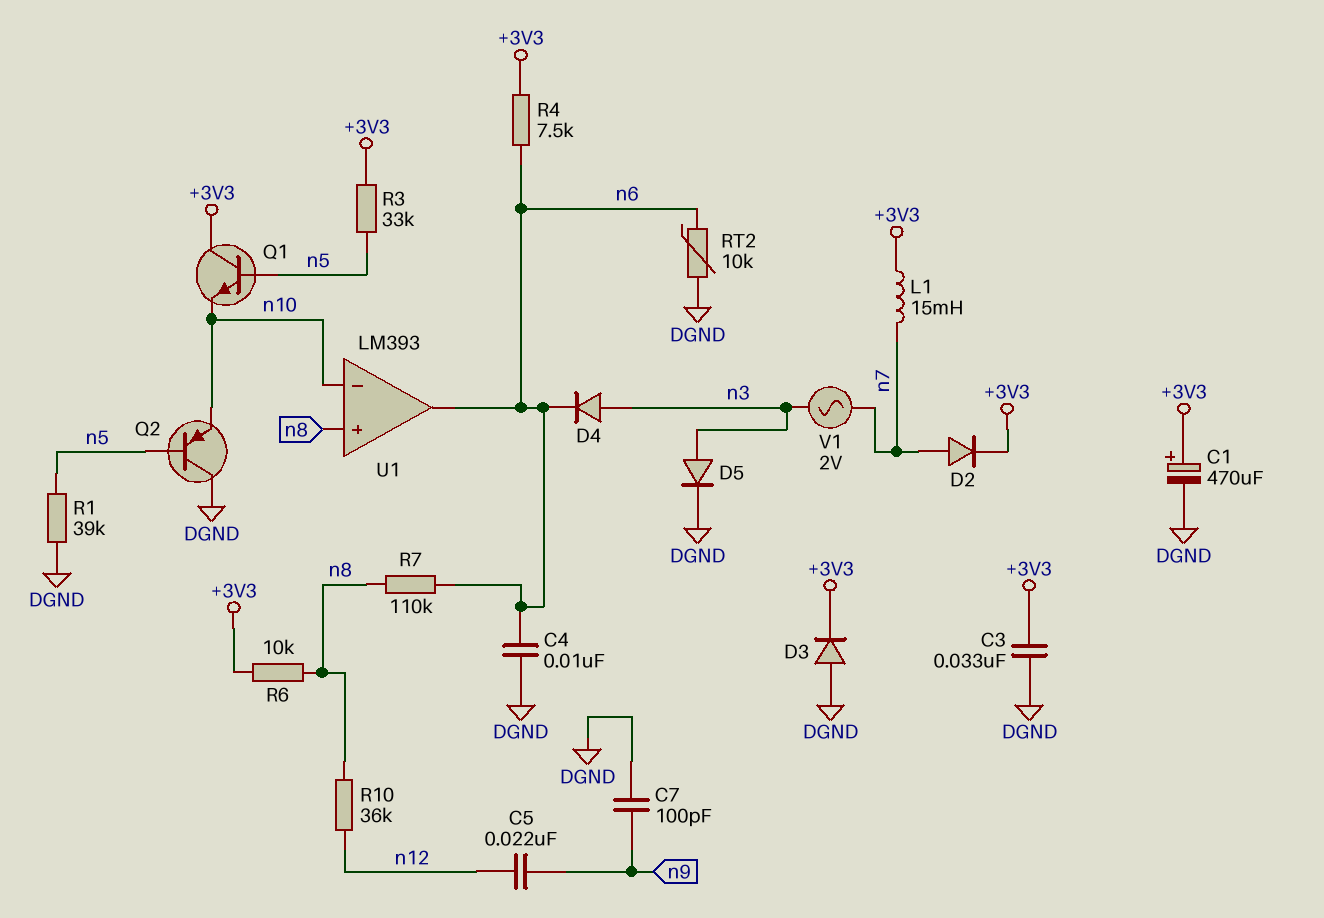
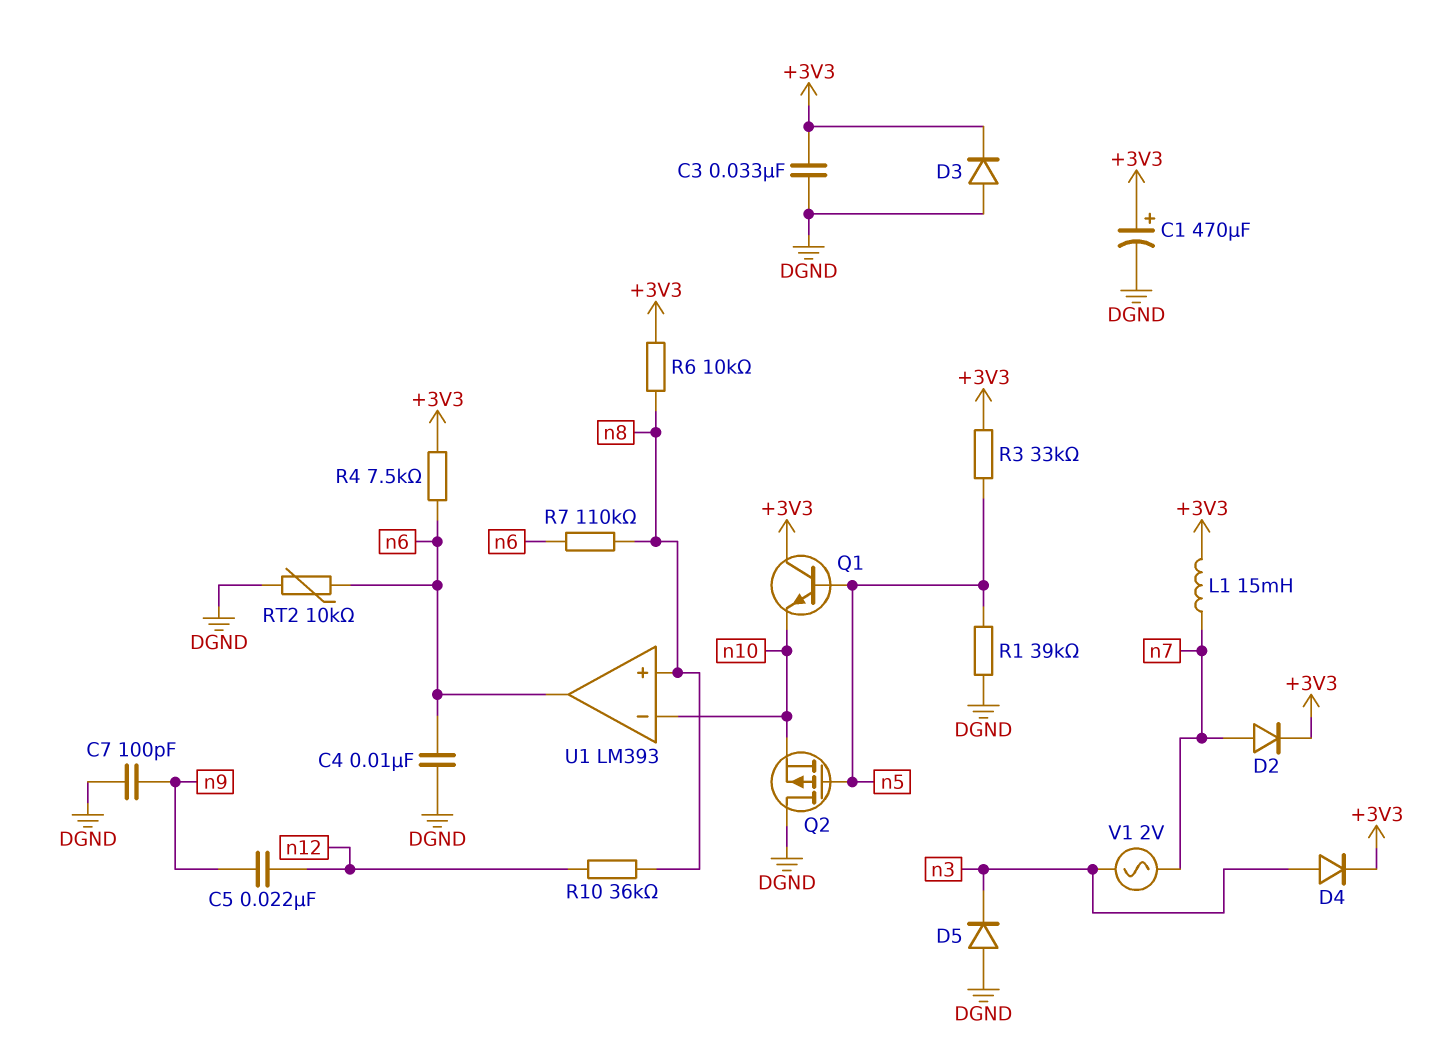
D4: diode (A n3, K n6) -> diode (A n3, K +3V3)
D5: diode (A n3, K DGND) -> diode (A DGND, K n3)
Q2: PNP (B n5, C DGND, E n10) -> PMOS (G n5, D DGND, S n10)

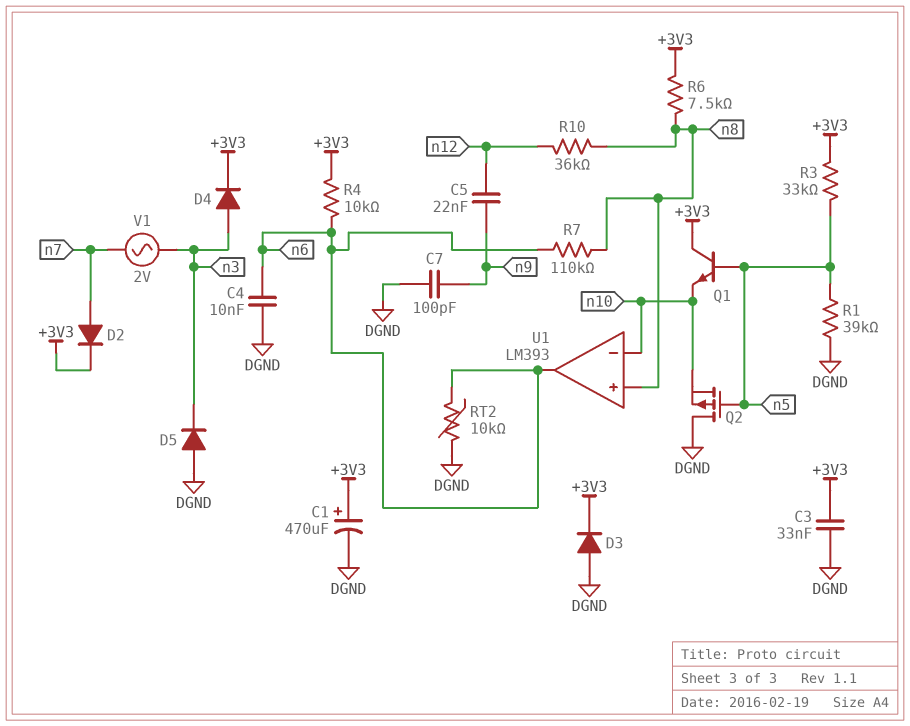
L1: 15mH (+3V3, n7) -> none
R4: 7.5k (+3V3, n6) -> 10k (+3V3, n6)
R6: 10k (+3V3, n8) -> 7.5k (+3V3, n8)

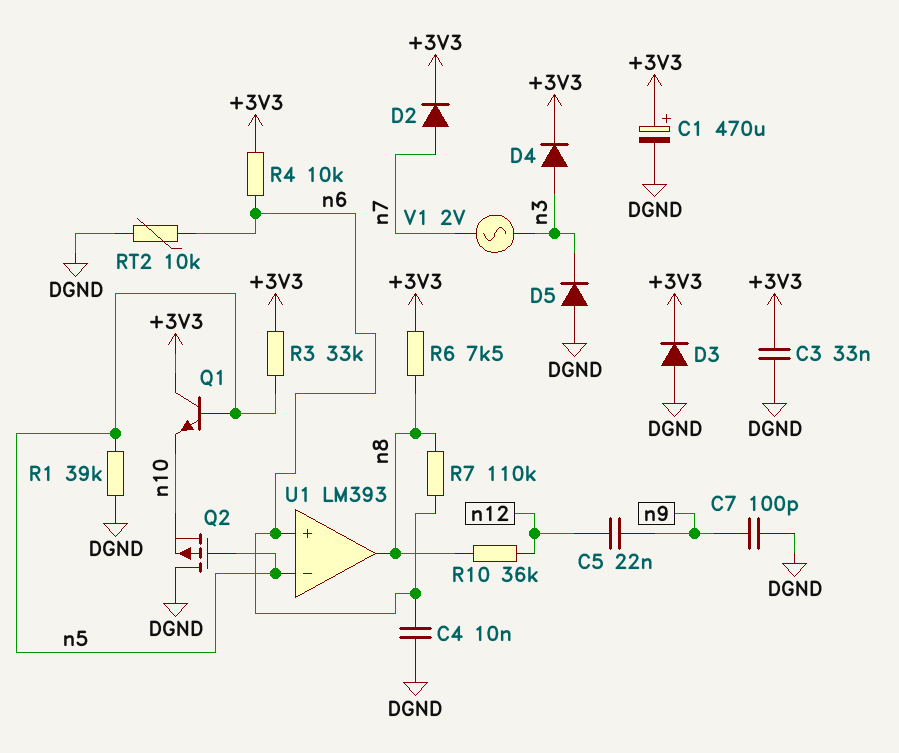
U1 pin in+: n8 -> n6
U1 pin in-: n10 -> n5
U1 pin out: n6 -> n8

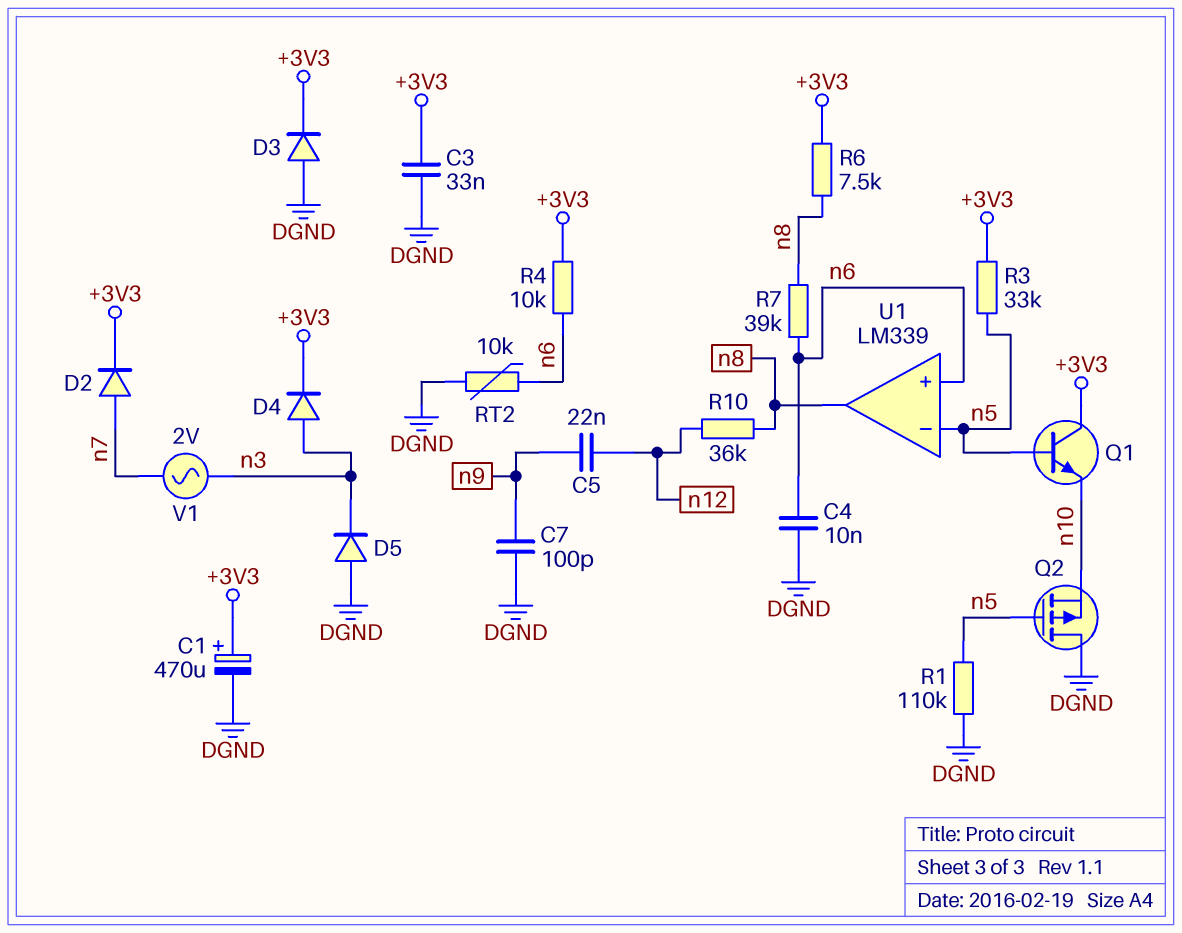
R1: 39k (DGND, n5) -> 110k (DGND, n5)
R7: 110k (n6, n8) -> 39k (n6, n8)
U1: LM393 -> LM339

